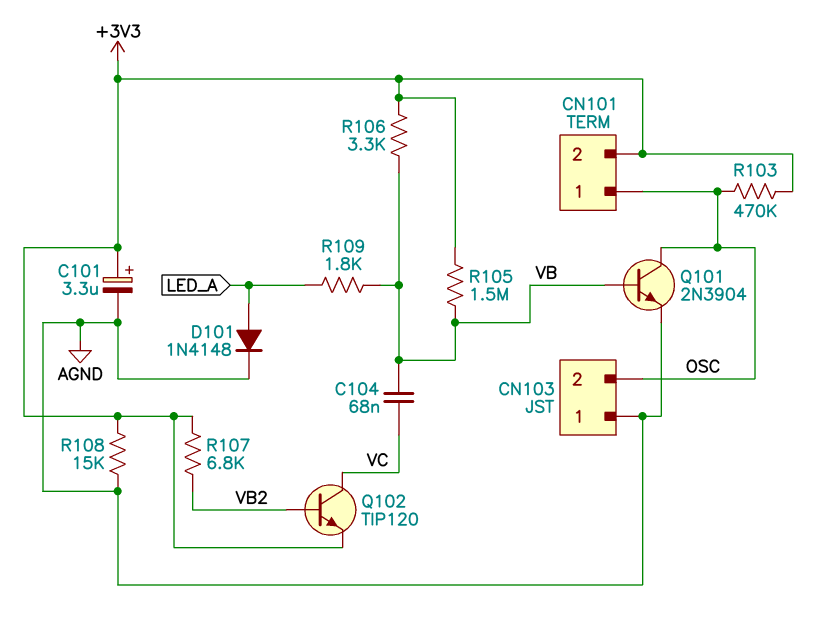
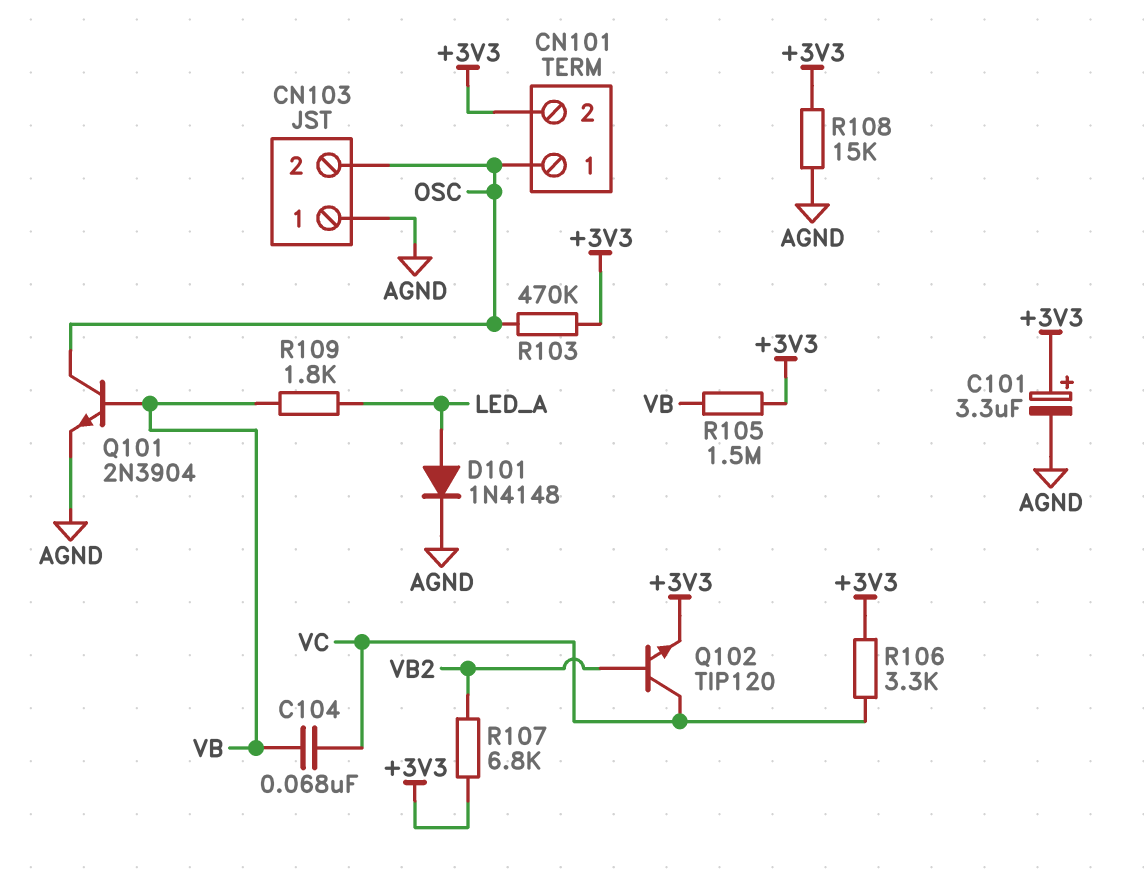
R106: 3.3k (+3V3, VB) -> 3.3k (+3V3, VC)

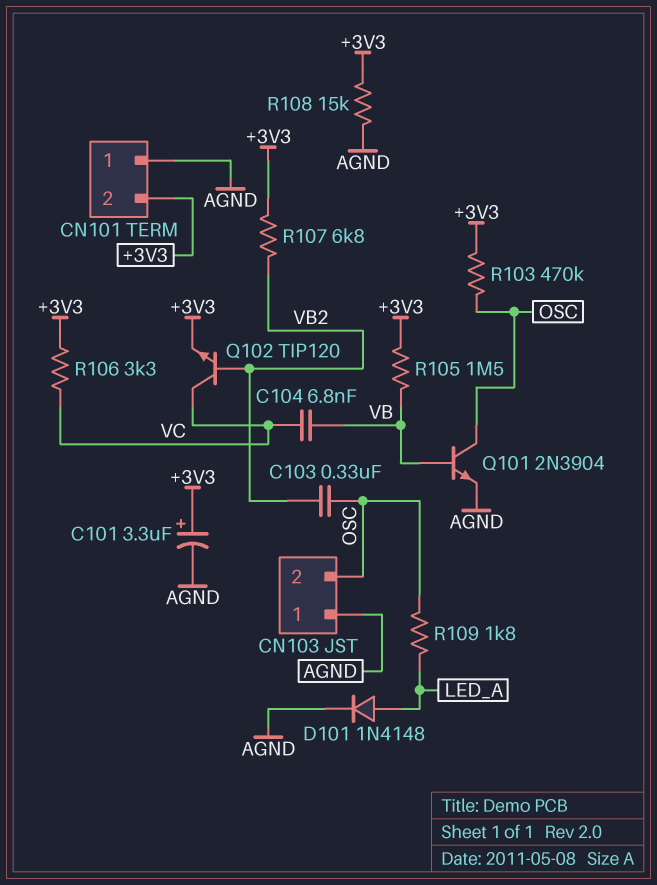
C103: none -> 330nF (OSC, VB2)
C104: 68nF (VB, VC) -> 6.8nF (VB, VC)
CN101 pin 1: OSC -> AGND
R109: 1.8k (LED_A, VB) -> 1.8k (LED_A, OSC)

